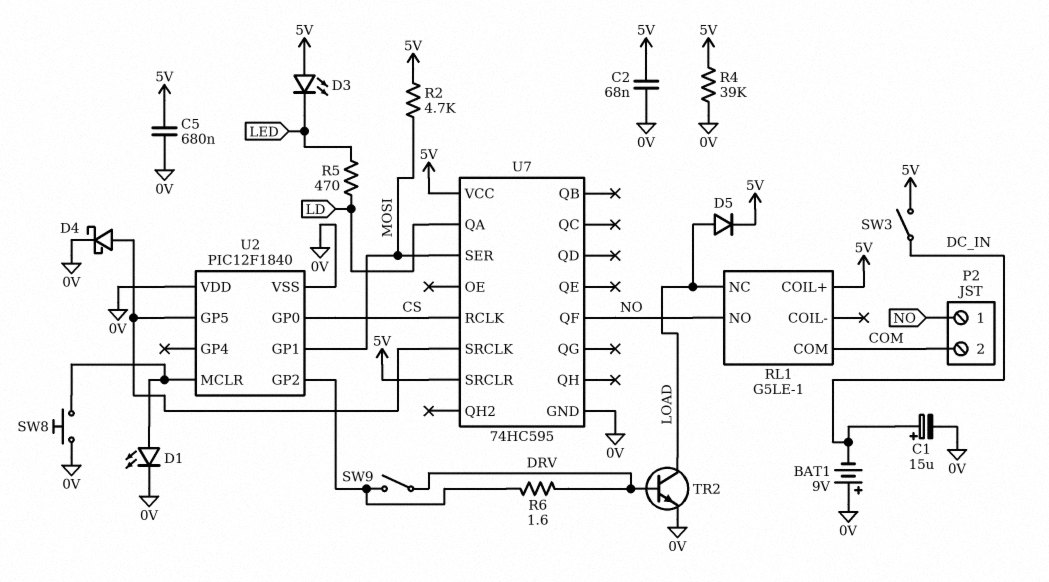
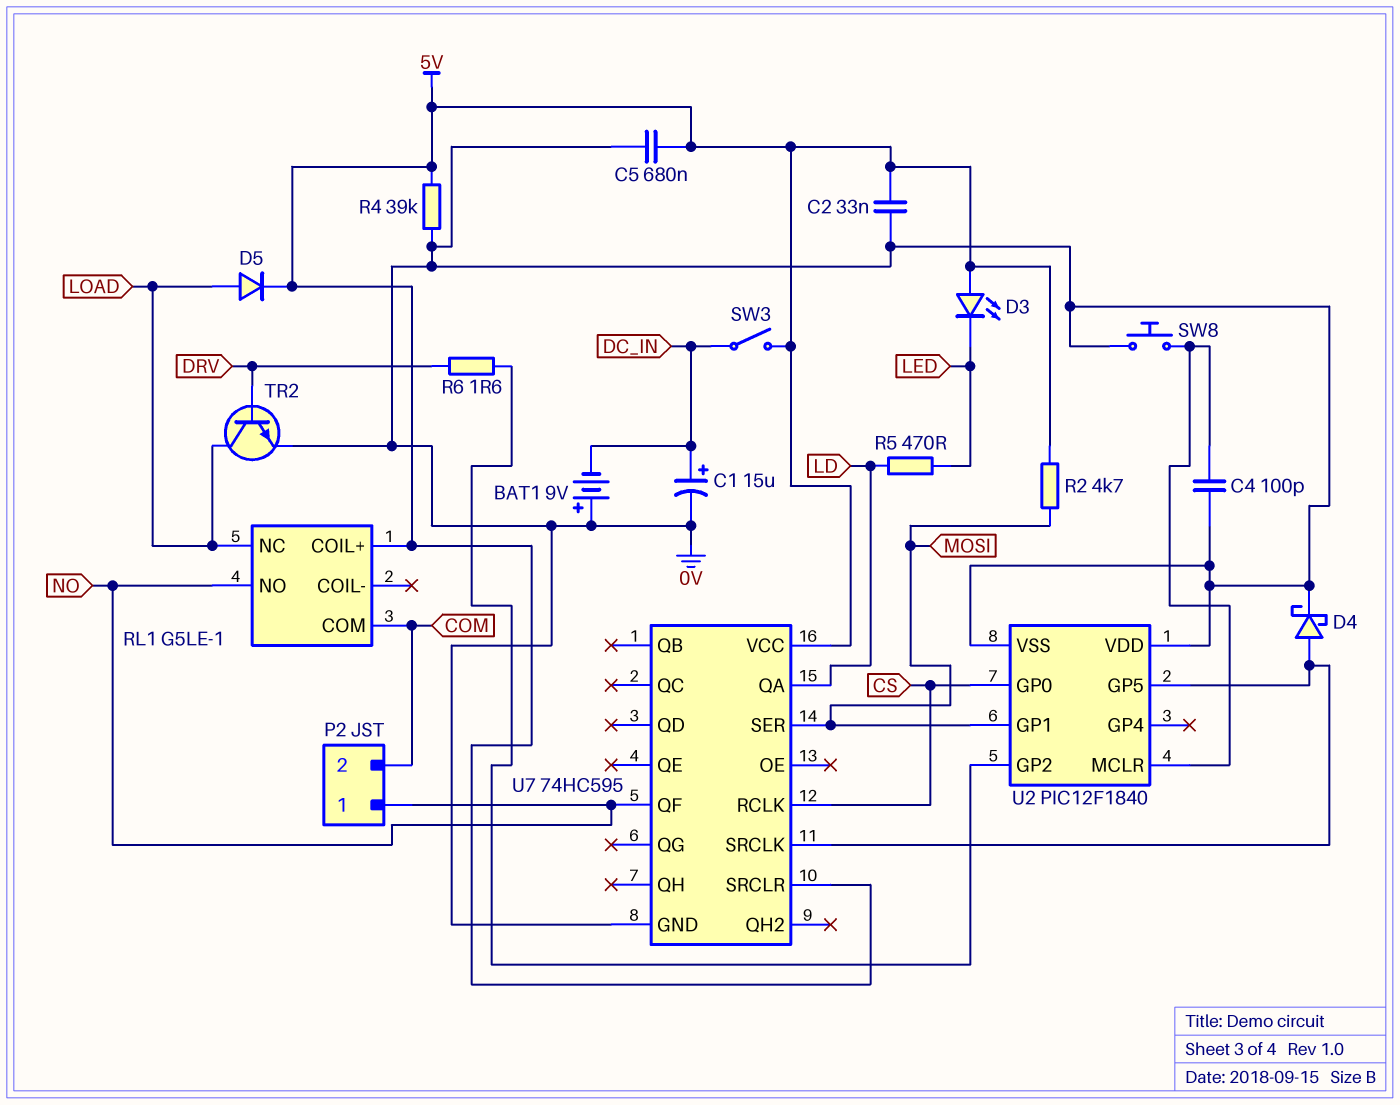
C2: 68nF (0V, 5V) -> 33nF (0V, 5V)
C4: none -> 100pF (0V, U2/MCLR)
D1: LED (A U2/MCLR, K 0V) -> none
SW9: switch (DRV, U2/GP2) -> none

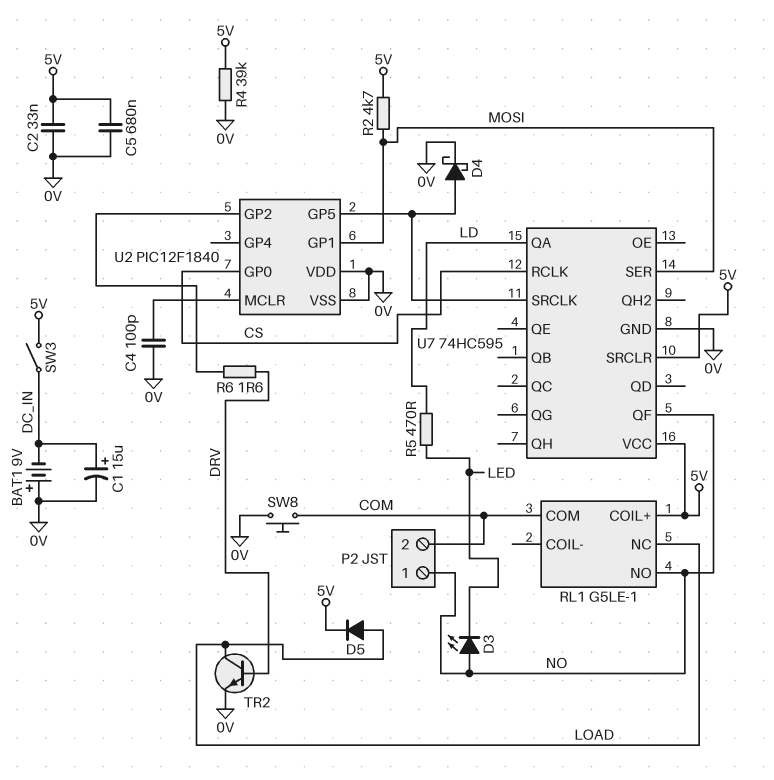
D3: LED (A 5V, K LED) -> LED (A NO, K LED)
SW8: button (0V, U2/MCLR) -> button (0V, COM)

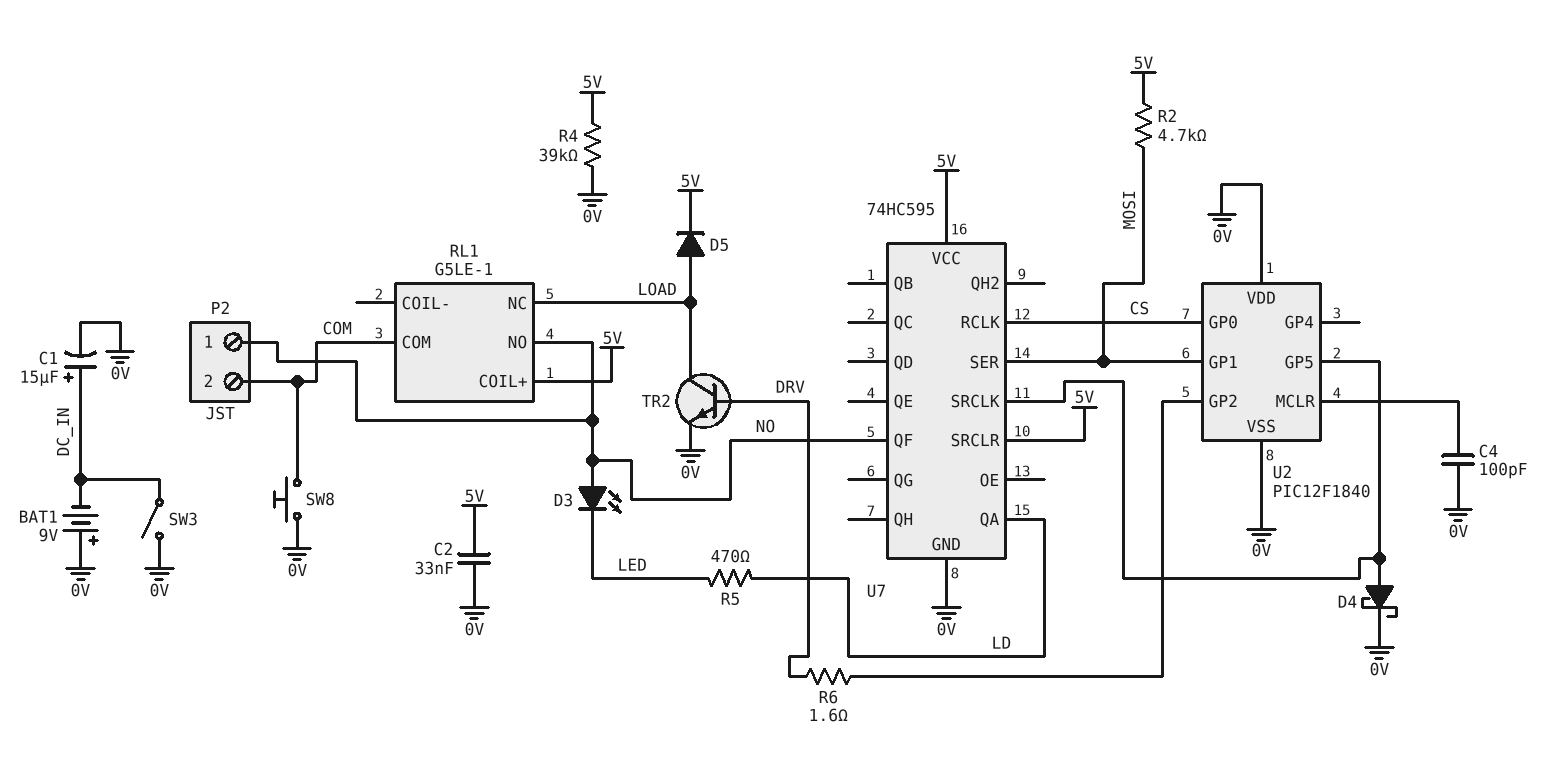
C5: 680nF (0V, 5V) -> none
SW3: switch (5V, DC_IN) -> switch (0V, DC_IN)

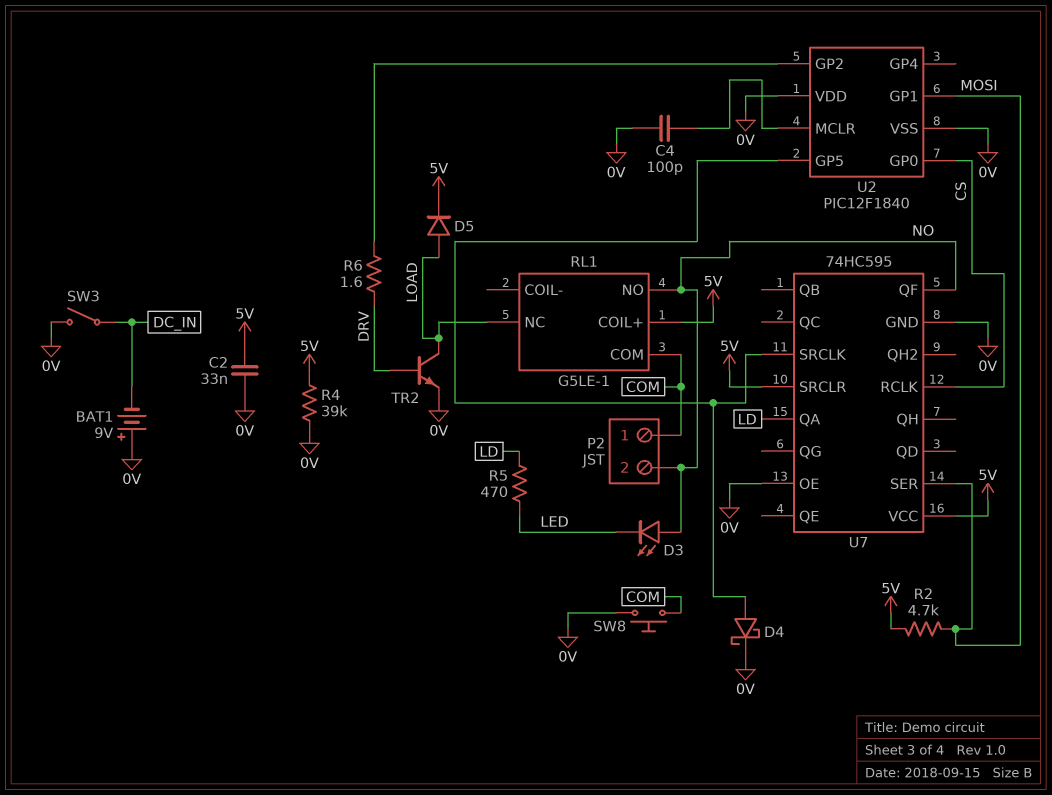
C1: 15uF (plus DC_IN, minus 0V) -> none
P2 pin 1: NO -> COM
P2 pin 2: COM -> NO
U7 pin OE: none -> 0V

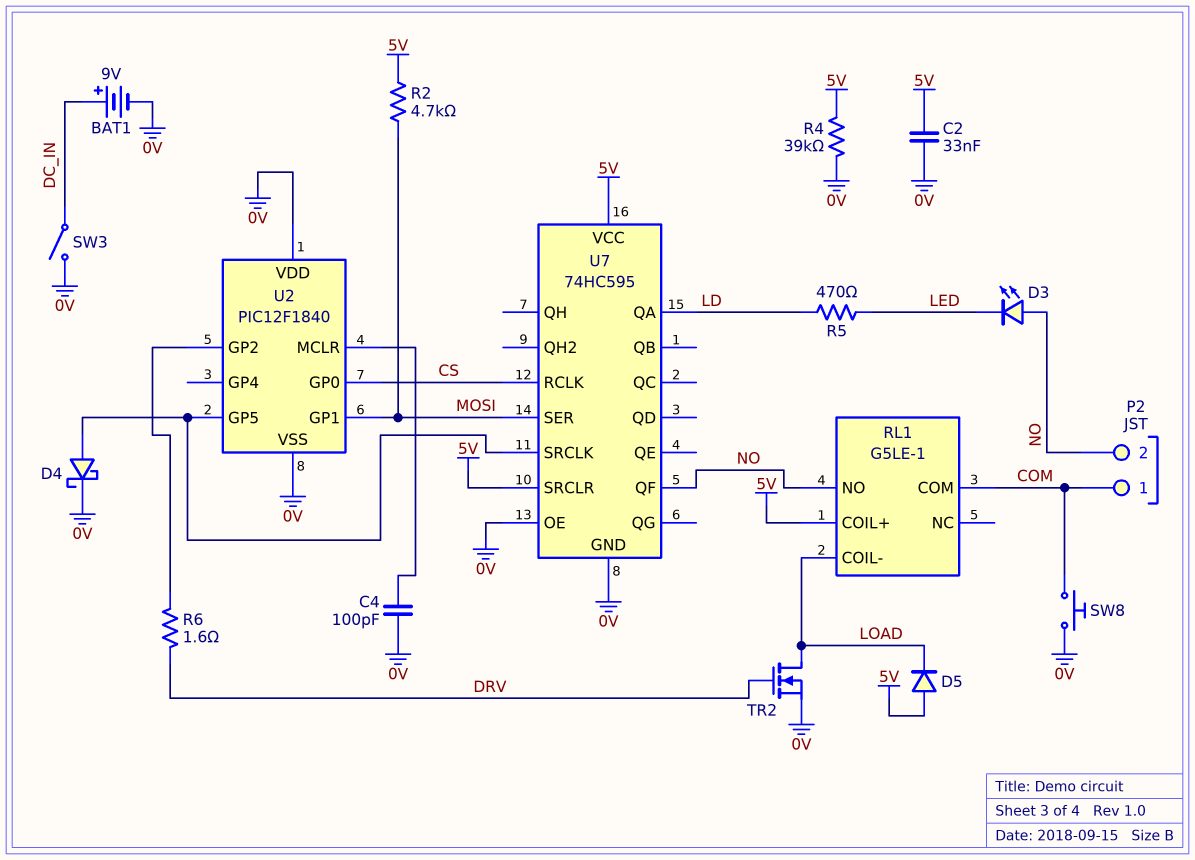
BAT1: 9V (plus 0V, minus DC_IN) -> 9V (plus DC_IN, minus 0V)
D5: diode (A LOAD, K 5V) -> diode (A 5V, K LOAD)
RL1 pin COIL-: none -> LOAD
RL1 pin NC: LOAD -> none
TR2: NPN (B DRV, C LOAD, E 0V) -> NMOS (G DRV, D LOAD, S 0V)

